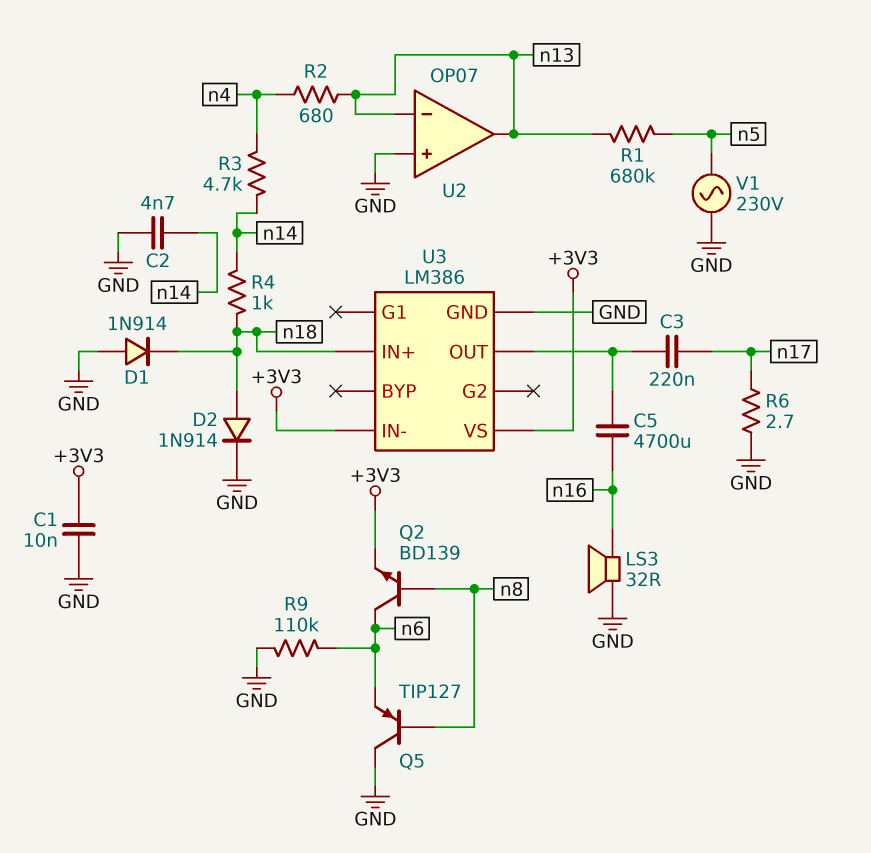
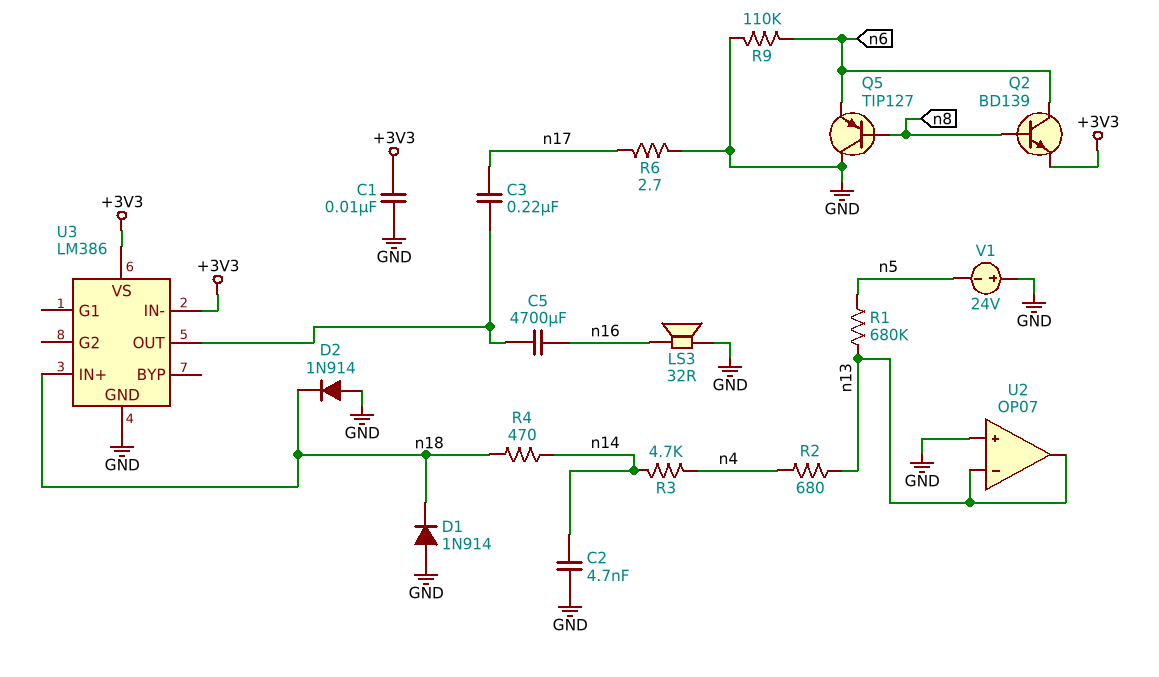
D2: diode 1N914 (A n18, K GND) -> diode 1N914 (A GND, K n18)
R4: 1k (n14, n18) -> 470 (n14, n18)
V1: AC 230V (GND, n5) -> 24V (plus GND, minus n5)

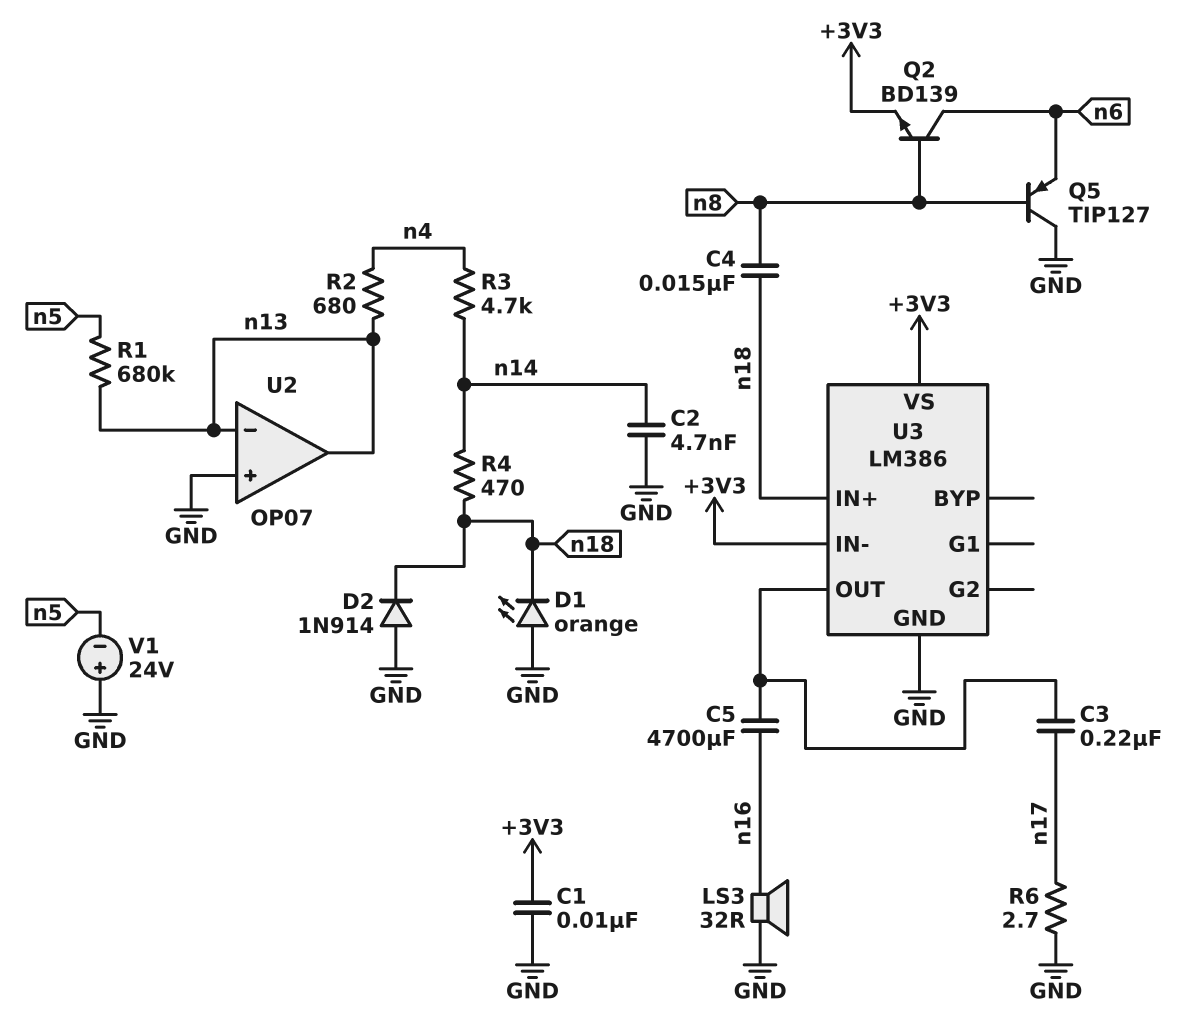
C4: none -> 15nF (n8, n18)
D1: diode 1N914 (A GND, K n18) -> LED orange (A GND, K n18)
R9: 110k (GND, n6) -> none

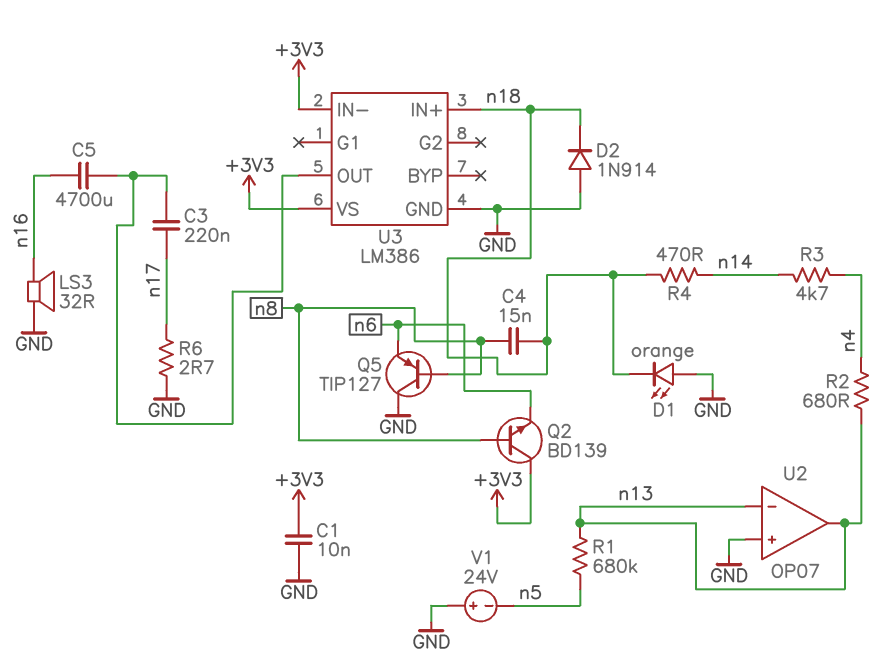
C2: 4.7nF (GND, n14) -> none
Q2: NPN BD139 (B n8, C n6, E +3V3) -> NPN BD139 (B n8, C +3V3, E n6)

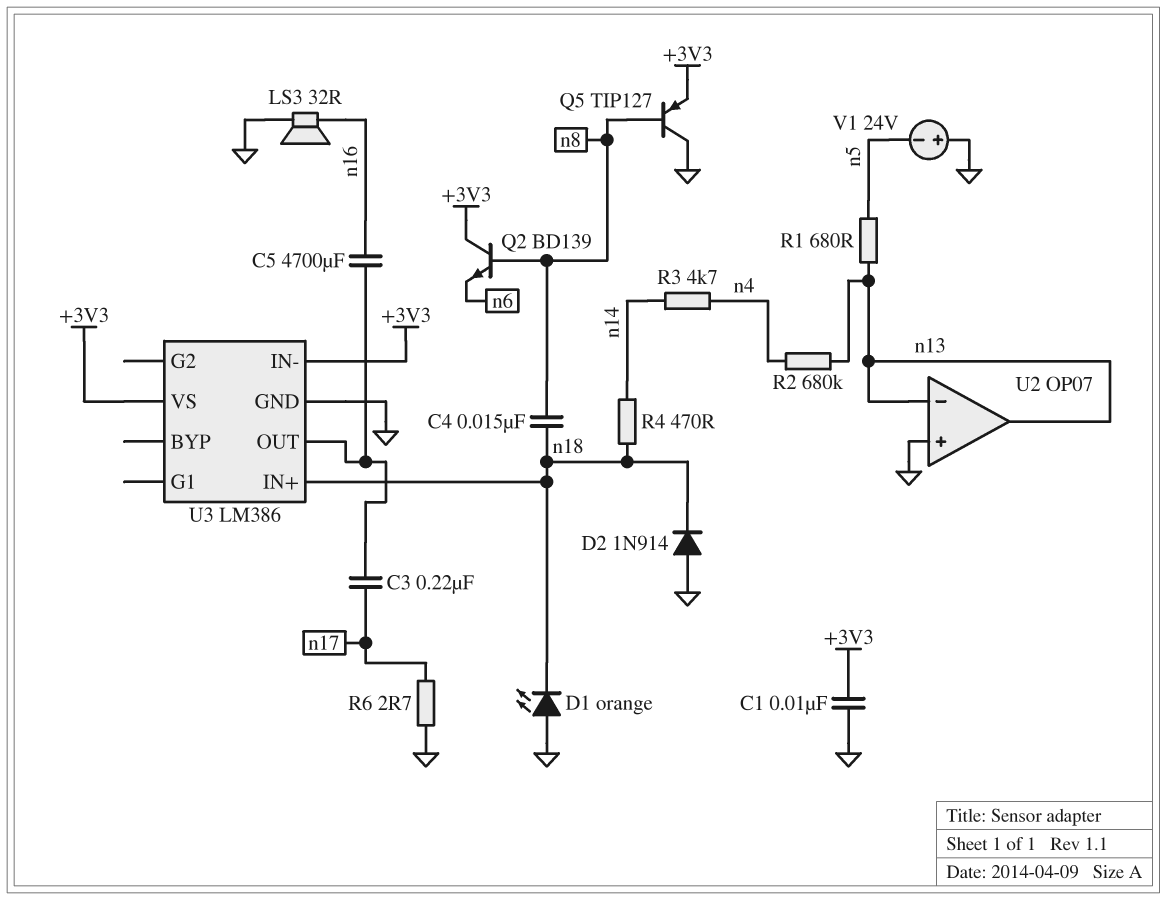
Q5: PNP TIP127 (B n8, C GND, E n6) -> PNP TIP127 (B n8, C GND, E +3V3)
R1: 680k (n5, n13) -> 680 (n5, n13)
R2: 680 (n4, n13) -> 680k (n4, n13)

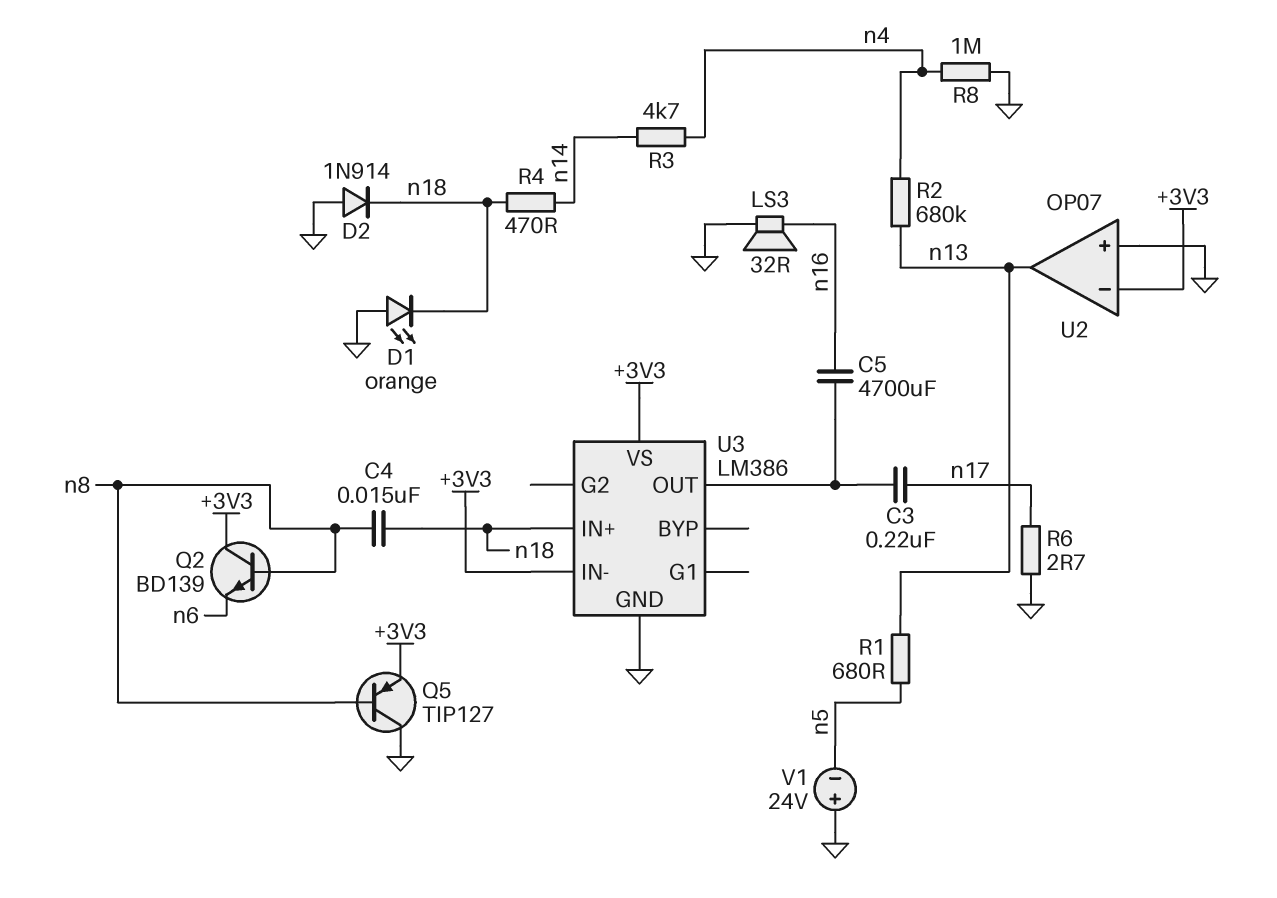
C1: 10nF (+3V3, GND) -> none
R8: none -> 1M (GND, n4)
U2 pin in-: n13 -> +3V3

